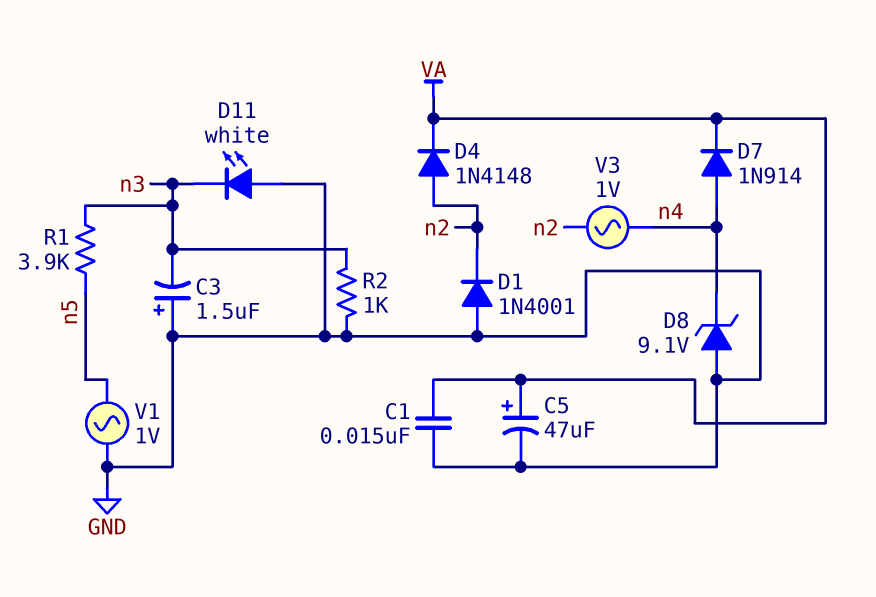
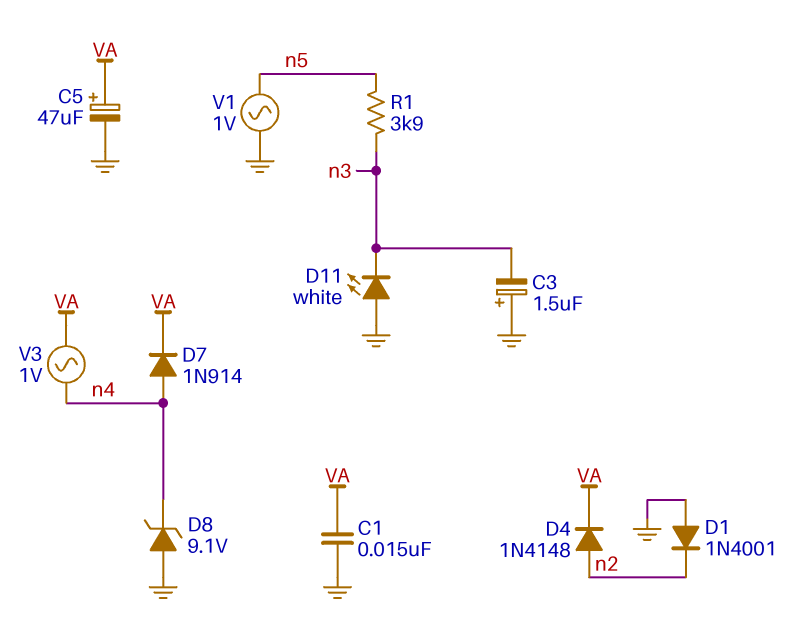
R2: 1k (GND, n3) -> none
V3: AC 1V (n2, n4) -> AC 1V (VA, n4)

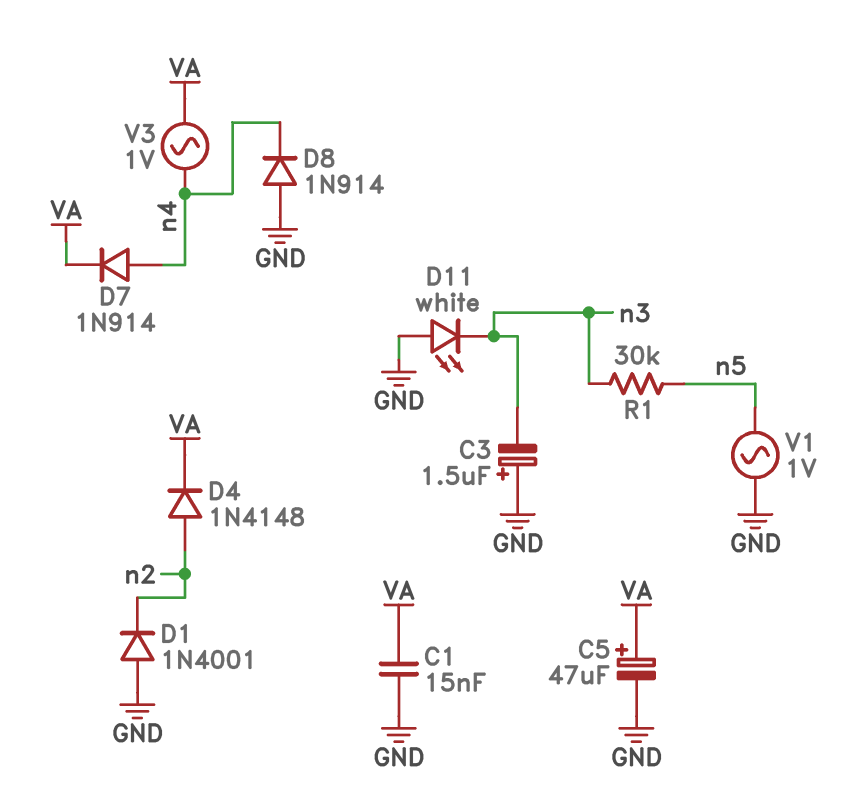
D8: zener 9.1V (A GND, K n4) -> diode 1N914 (A GND, K n4)
R1: 3.9k (n3, n5) -> 30k (n3, n5)

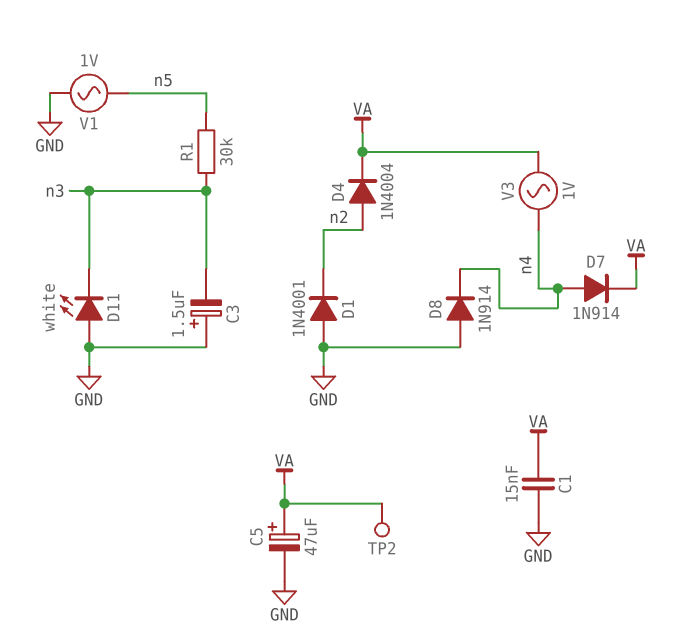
D4: diode 1N4148 (A n2, K VA) -> diode 1N4004 (A n2, K VA)
TP2: none -> test point (VA)

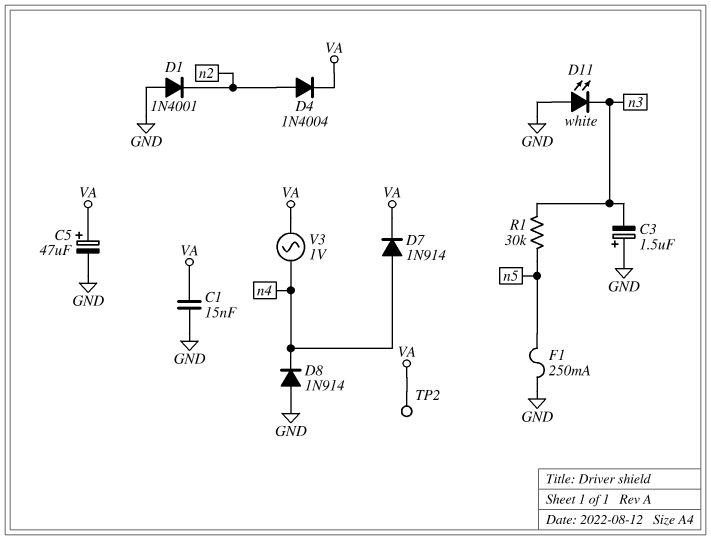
F1: none -> 250mA (GND, n5)
V1: AC 1V (GND, n5) -> none

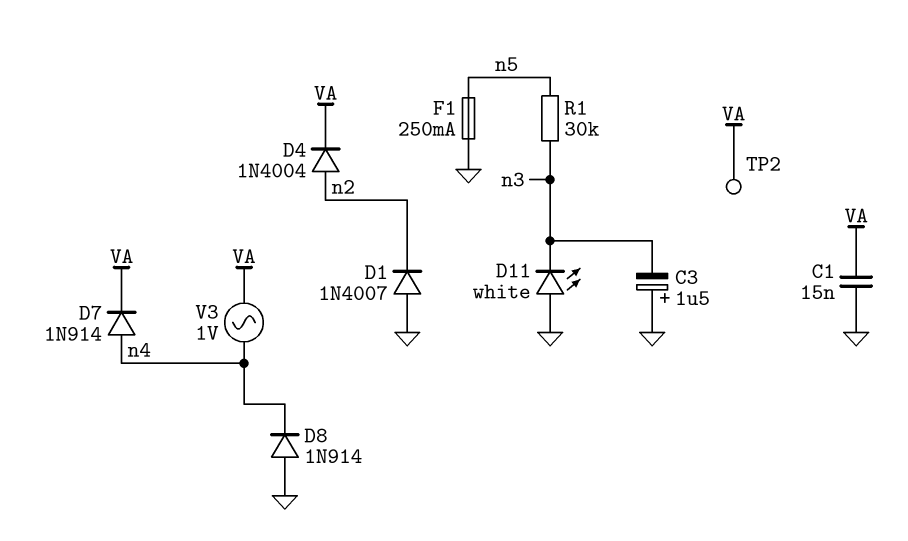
C5: 47uF (plus VA, minus GND) -> none
D1: diode 1N4001 (A GND, K n2) -> diode 1N4007 (A GND, K n2)

